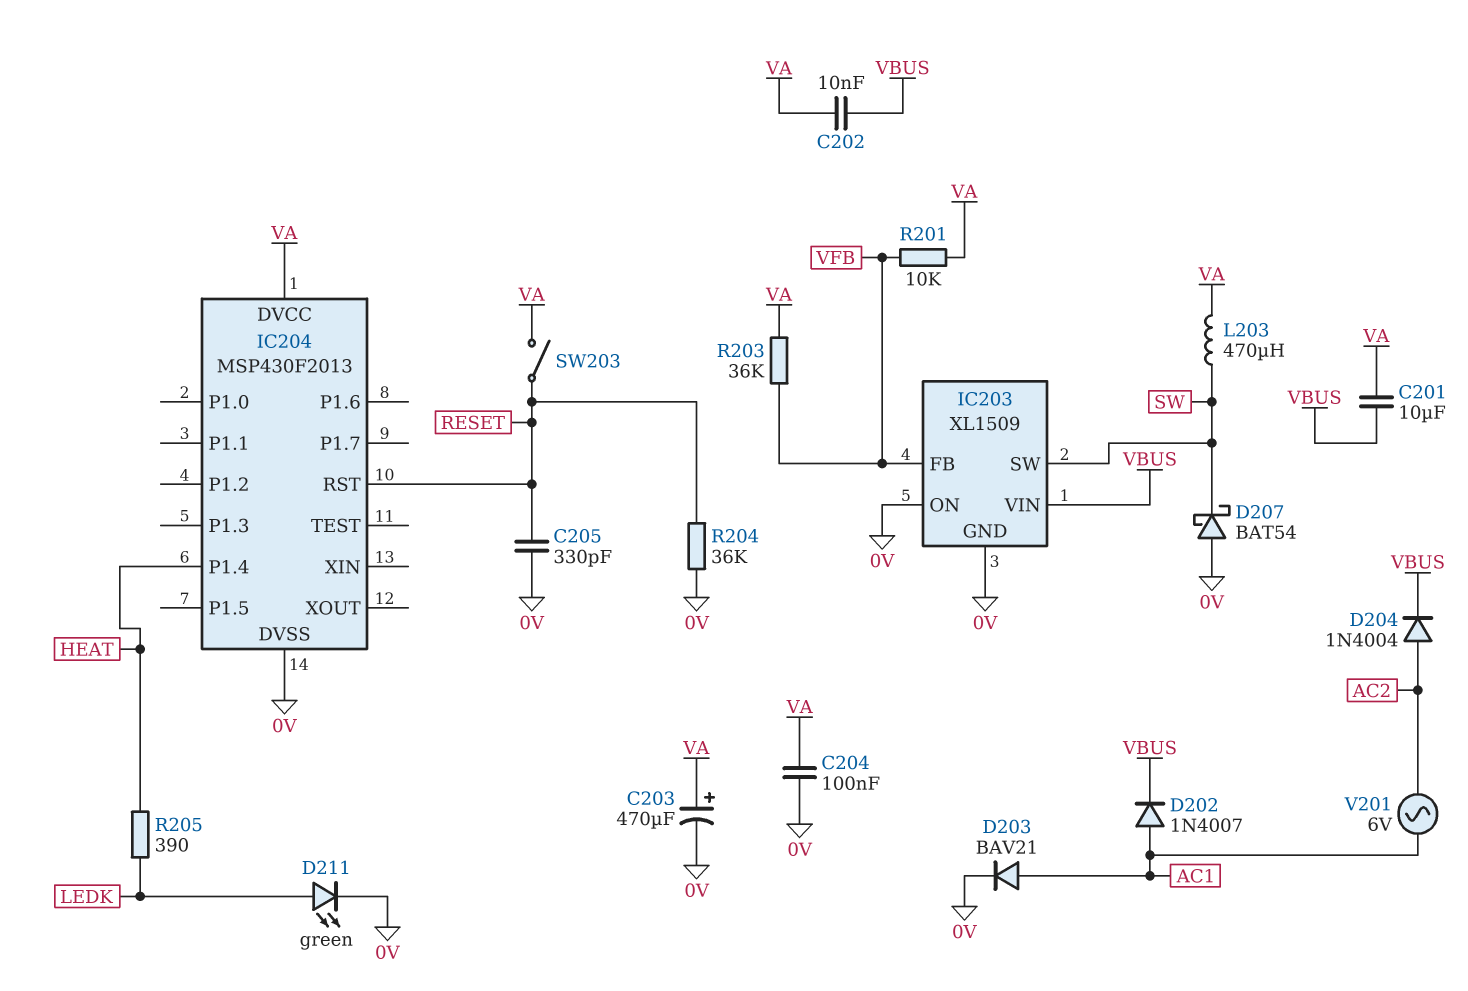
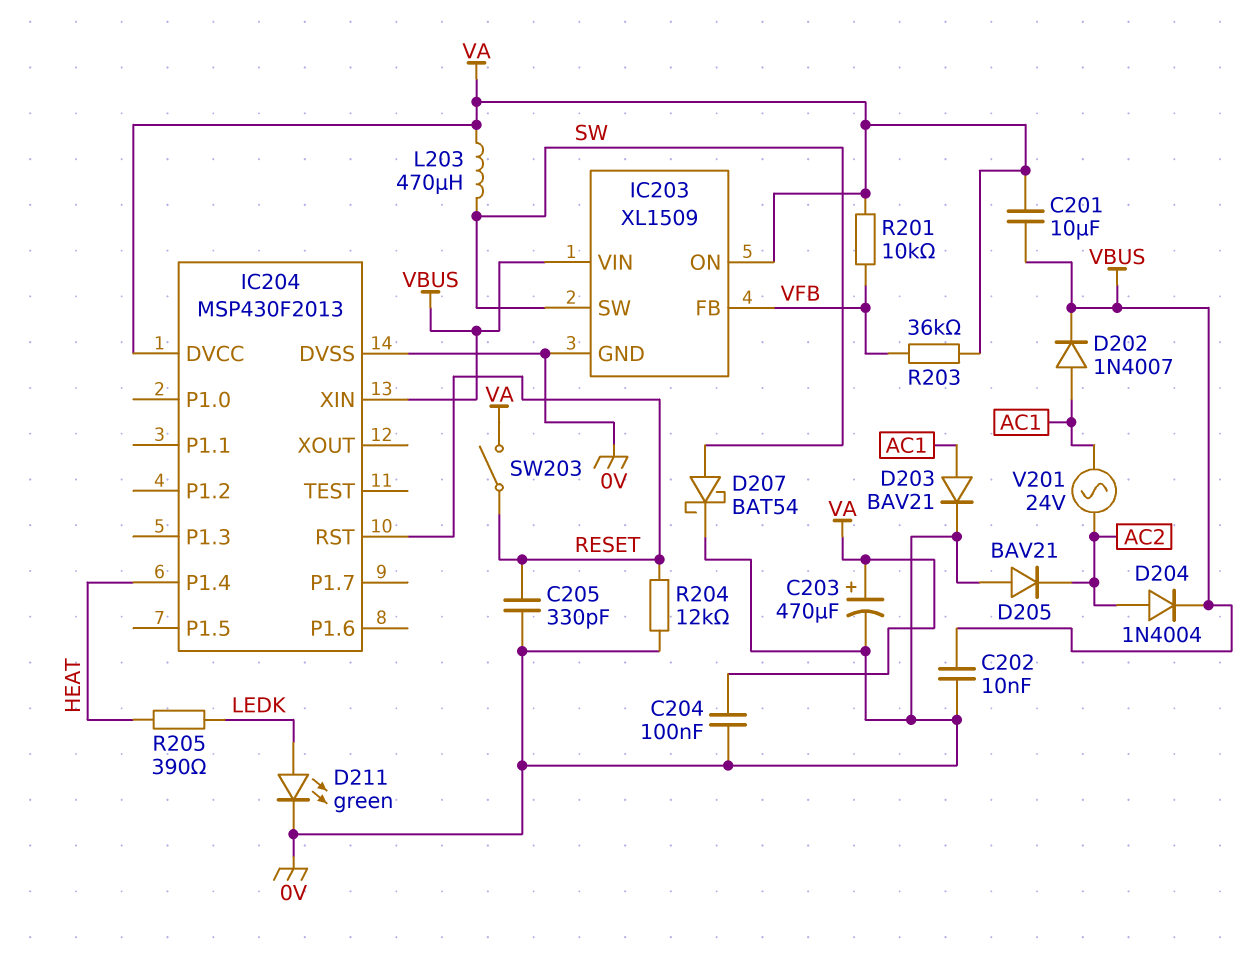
C202: 10nF (VA, VBUS) -> 10nF (0V, VBUS)
D205: none -> diode BAV21 (A 0V, K AC2)
D207: schottky BAT54 (A 0V, K SW) -> schottky BAT54 (A SW, K 0V)
IC203 pin ON: 0V -> VA
IC204 pin XIN: none -> VBUS
R204: 36k (0V, RESET) -> 12k (0V, RESET)
V201: AC 6V (AC1, AC2) -> AC 24V (AC1, AC2)

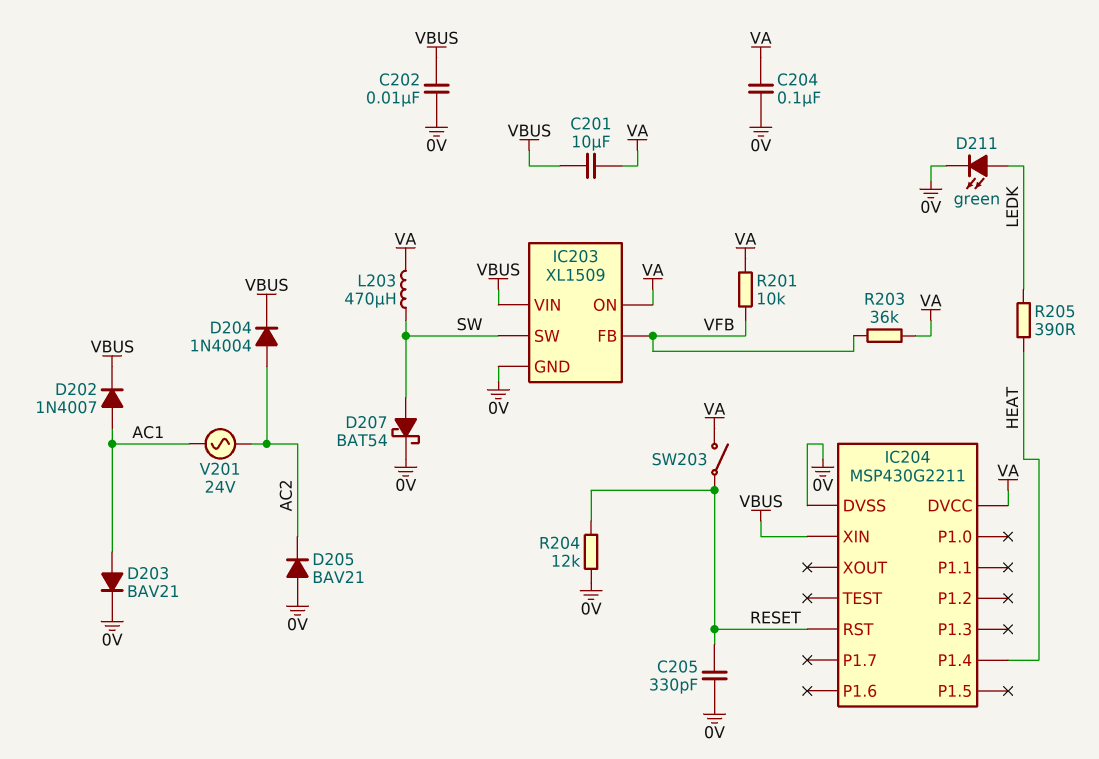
C203: 470uF (plus VA, minus 0V) -> none
IC204: MSP430F2013 -> MSP430G2211

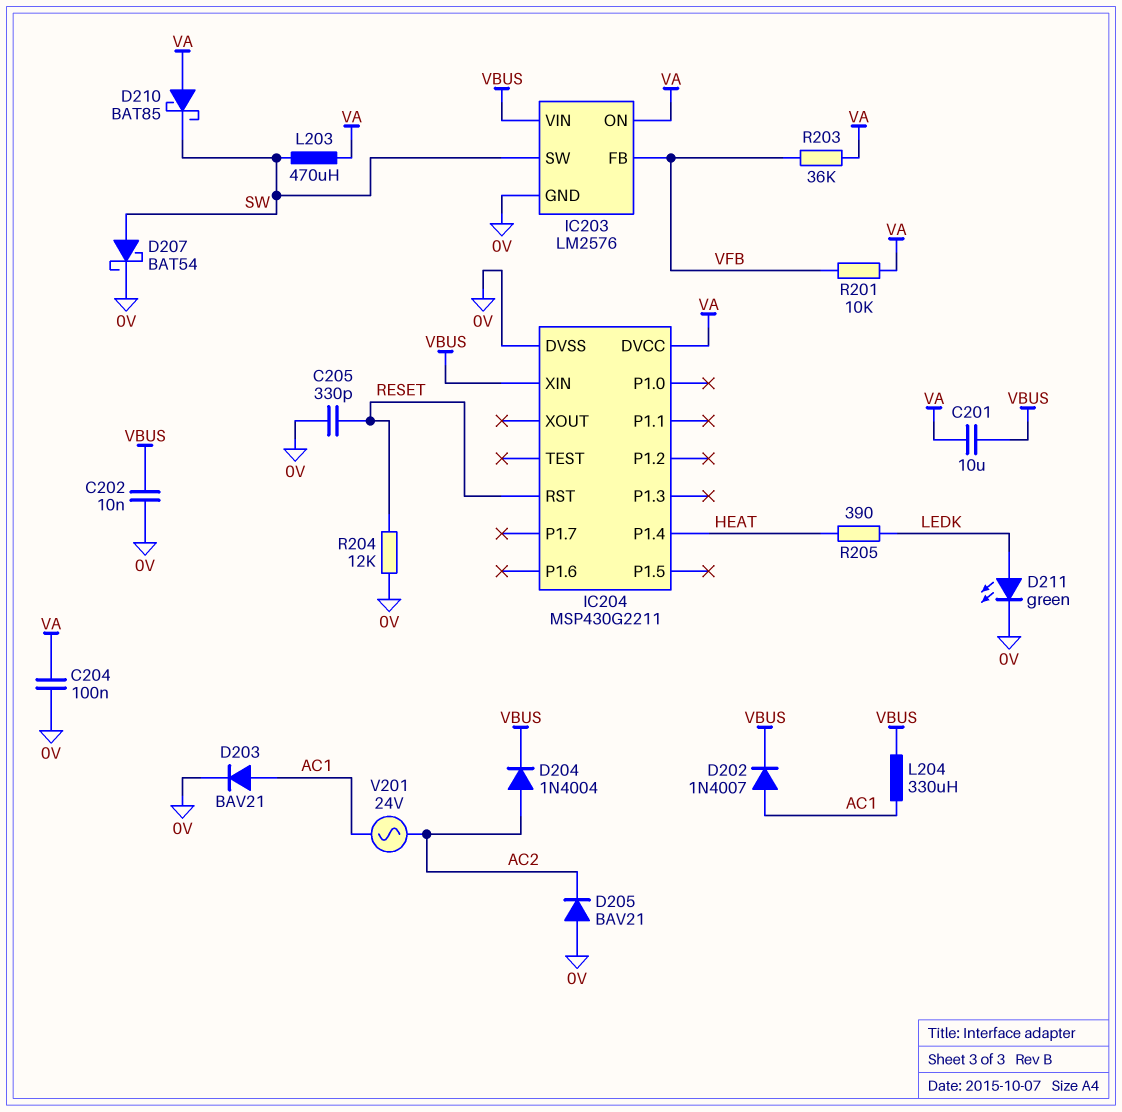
D210: none -> schottky BAT85 (A VA, K SW)
IC203: XL1509 -> LM2576
L204: none -> 330uH (AC1, VBUS)
SW203: switch (RESET, VA) -> none

